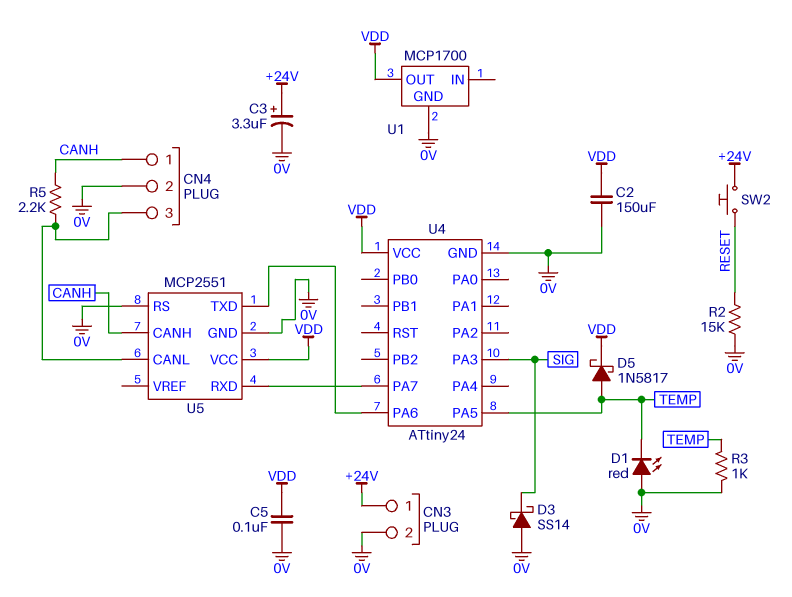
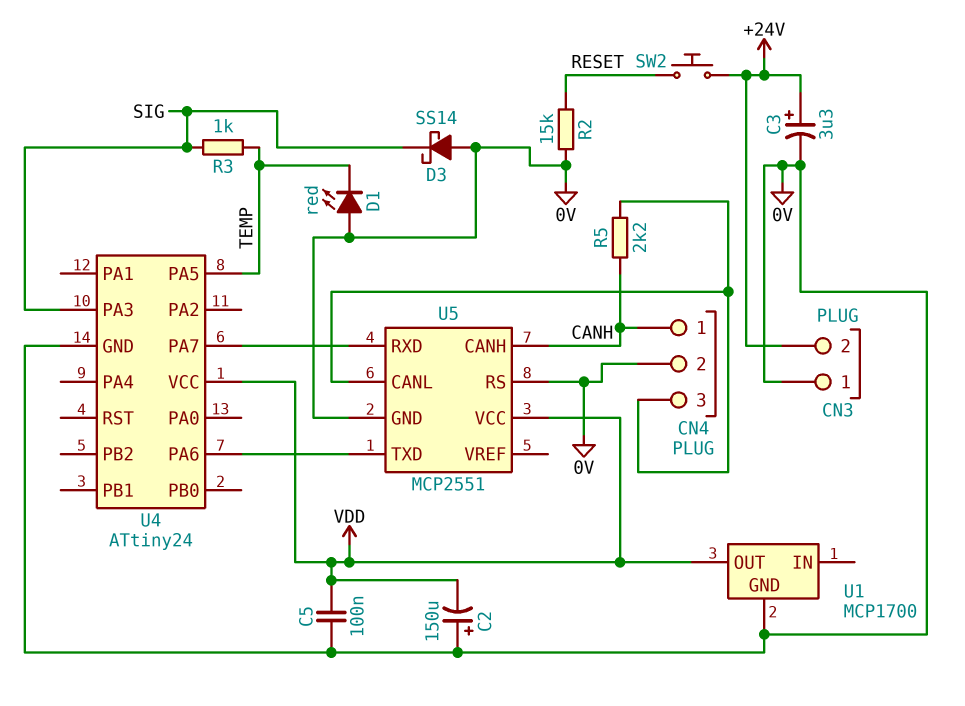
C2: 150uF (0V, VDD) -> 150uF (plus 0V, minus VDD)
CN3 pin 1: +24V -> 0V
CN3 pin 2: 0V -> +24V
D5: schottky 1N5817 (A TEMP, K VDD) -> none
R3: 1k (0V, TEMP) -> 1k (SIG, TEMP)

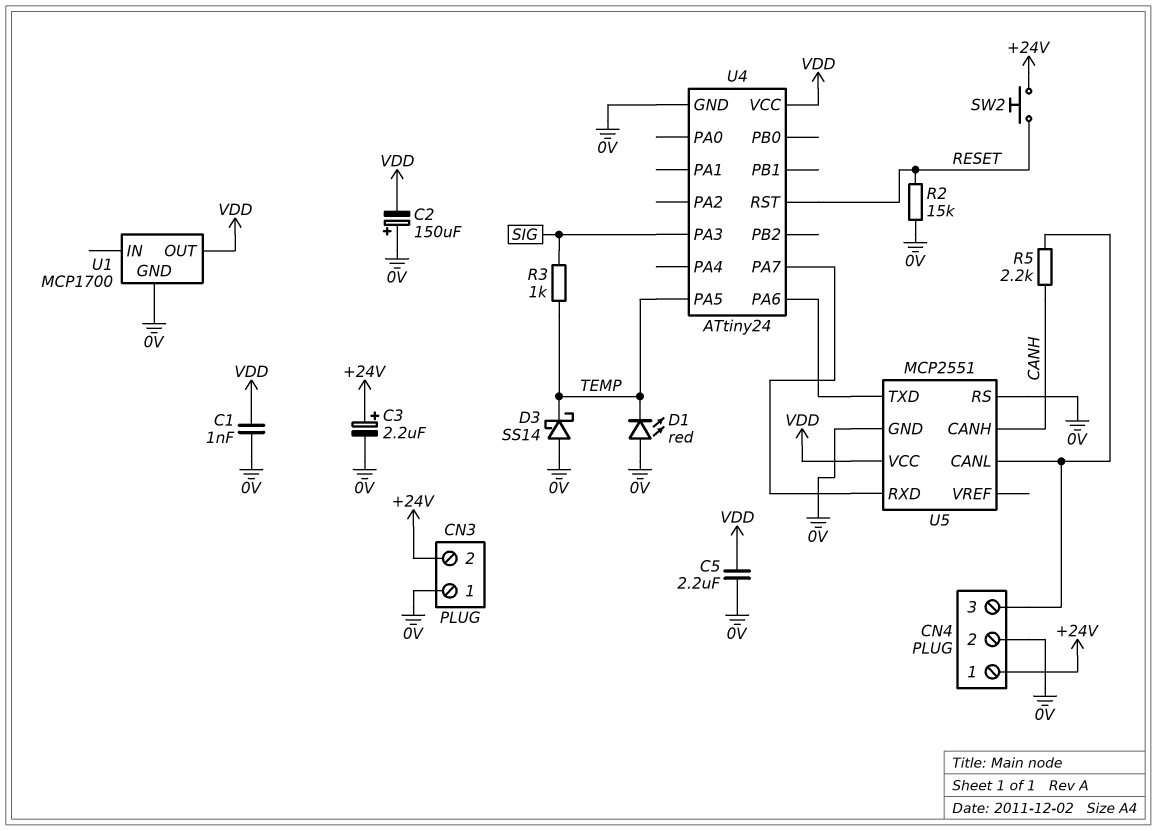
C1: none -> 1nF (0V, VDD)
C3: 3.3uF (plus +24V, minus 0V) -> 2.2uF (plus +24V, minus 0V)
C5: 100nF (0V, VDD) -> 2.2uF (0V, VDD)
CN4 pin 1: CANH -> +24V
D3: schottky SS14 (A 0V, K SIG) -> schottky SS14 (A 0V, K TEMP)
U4 pin RST: none -> RESET

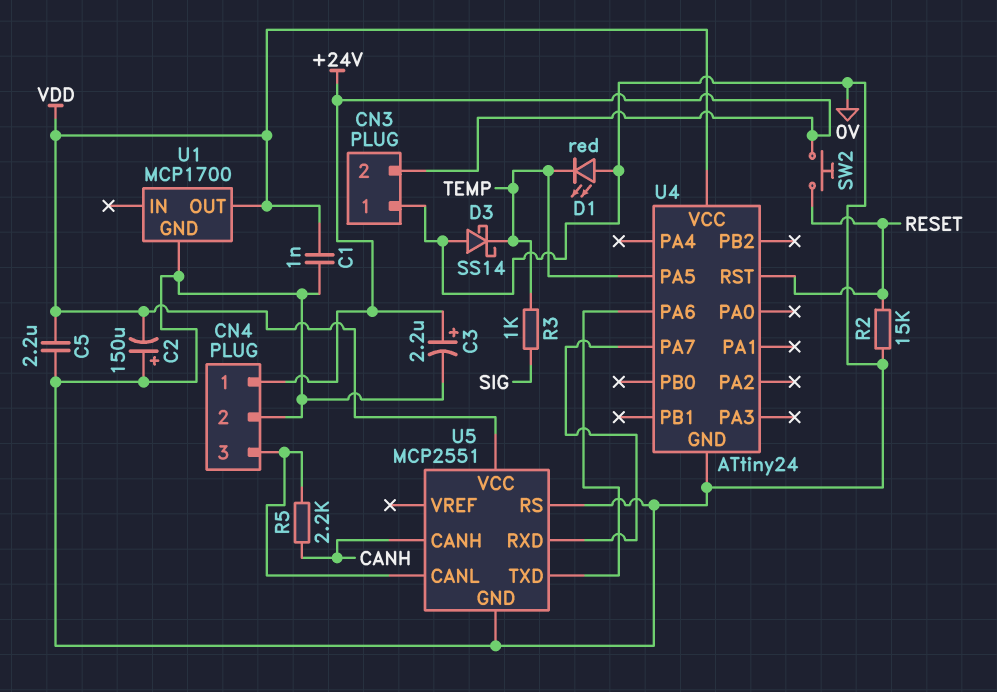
U4 pin PA3: SIG -> none

